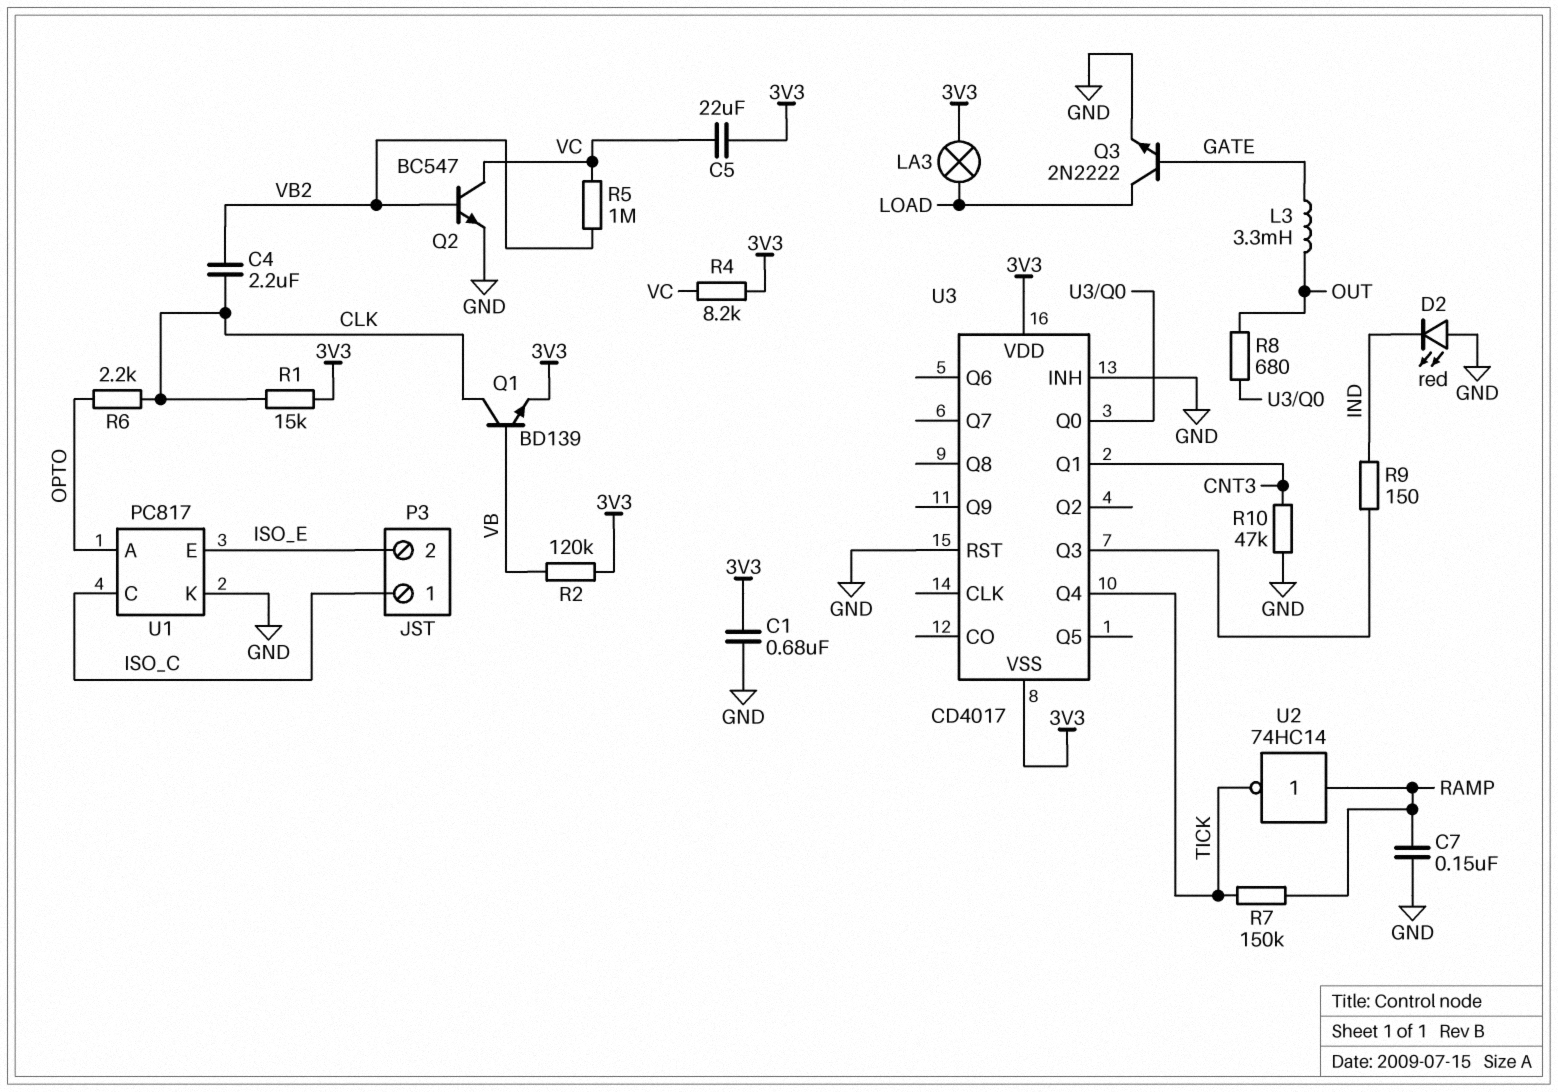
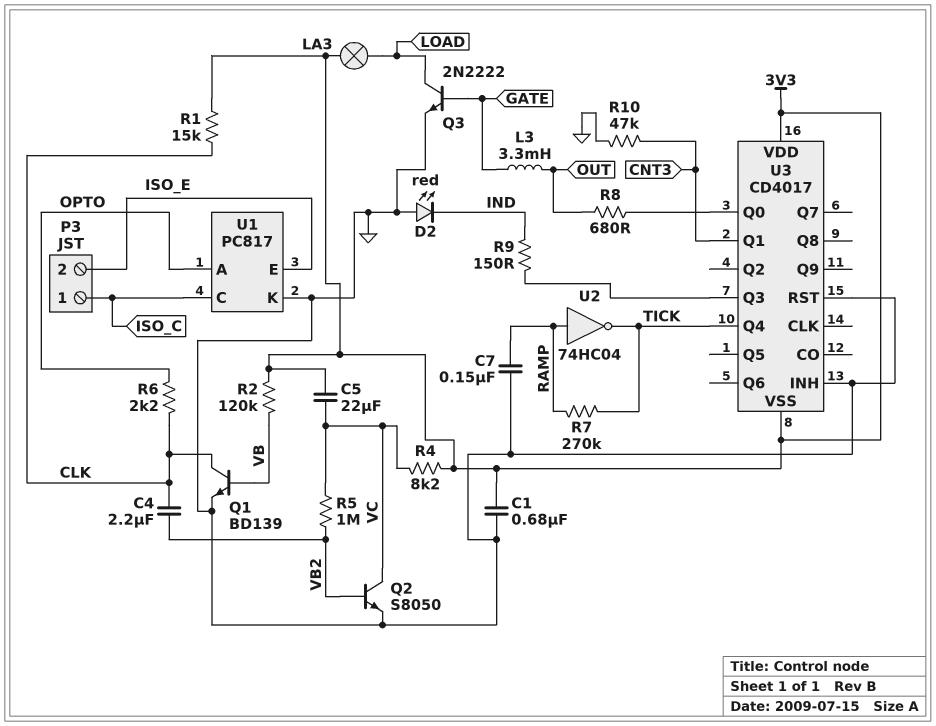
Q1: NPN BD139 (B VB, C CLK, E 3V3) -> NPN BD139 (B VB, C CLK, E GND)
Q2: NPN BC547 (B VB2, C VC, E GND) -> NPN S8050 (B VB2, C VC, E GND)
R7: 150k (RAMP, TICK) -> 270k (RAMP, TICK)
U2: NOT 74HC14 (in RAMP, out TICK) -> NOT 74HC04 (in RAMP, out TICK)

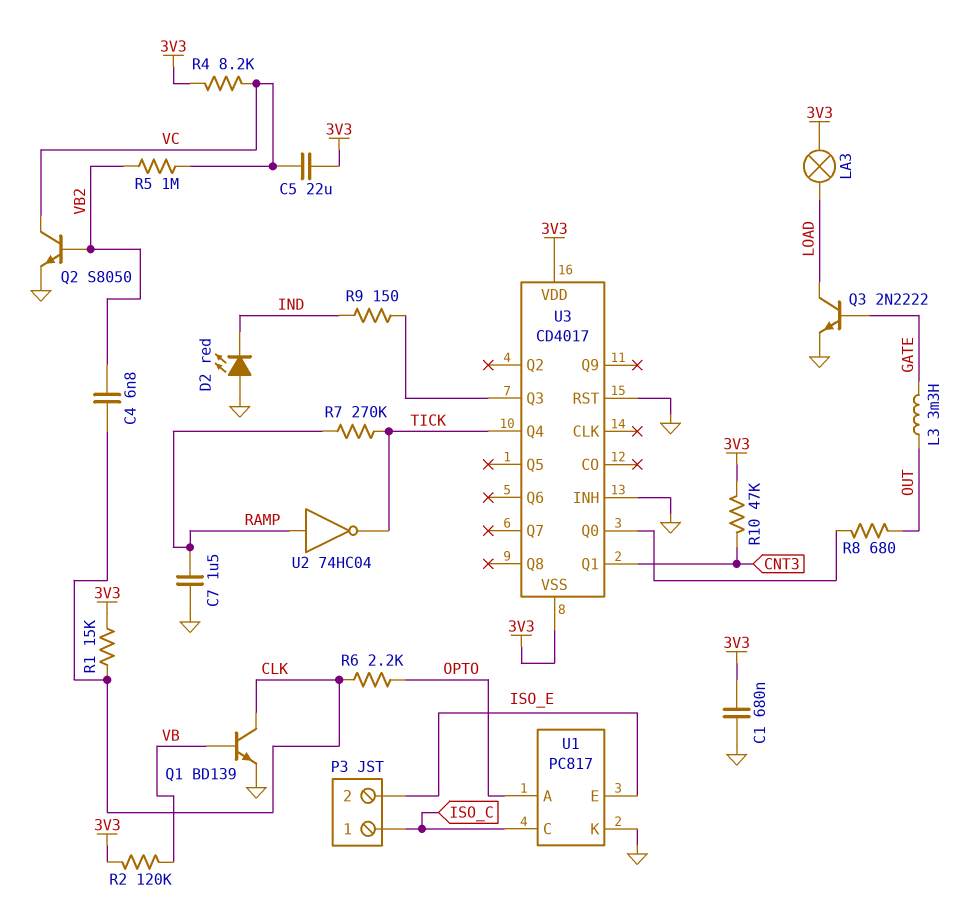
C4: 2.2uF (CLK, VB2) -> 6.8nF (CLK, VB2)
C7: 150nF (GND, RAMP) -> 1.5uF (GND, RAMP)
R10: 47k (CNT3, GND) -> 47k (3V3, CNT3)

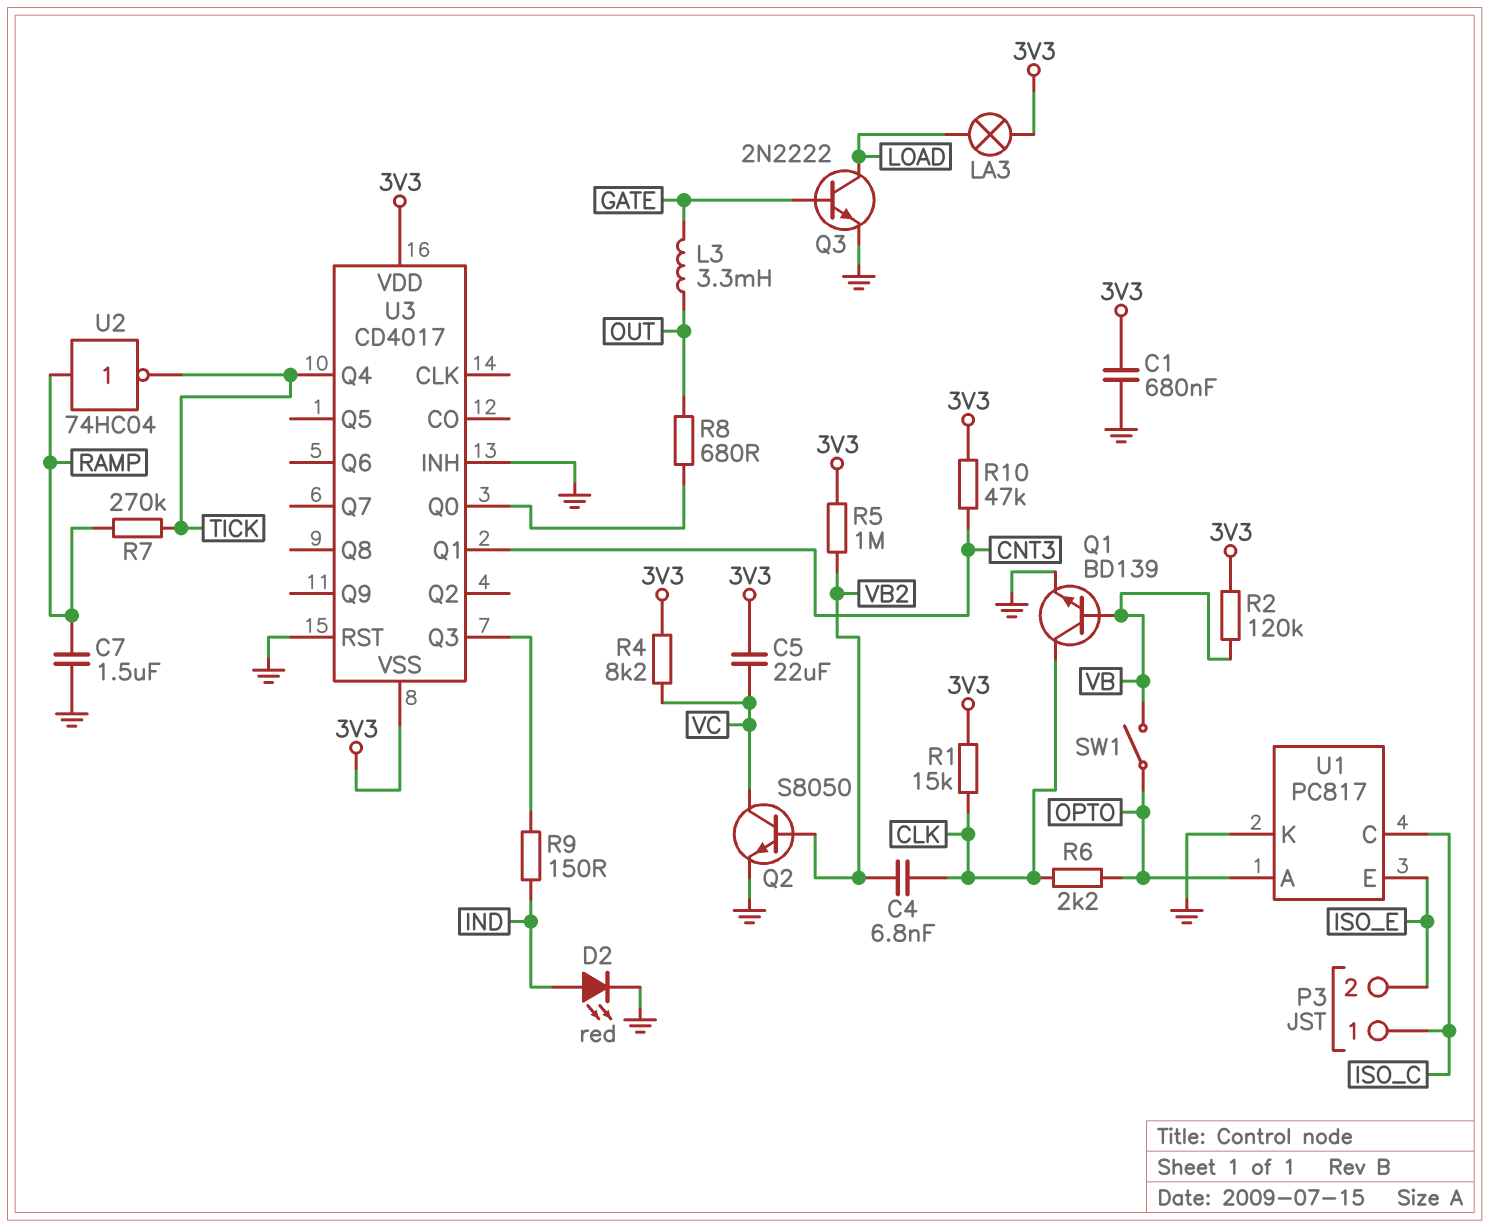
D2: LED red (A GND, K IND) -> LED red (A IND, K GND)
R5: 1M (VB2, VC) -> 1M (3V3, VB2)
SW1: none -> switch (OPTO, VB)

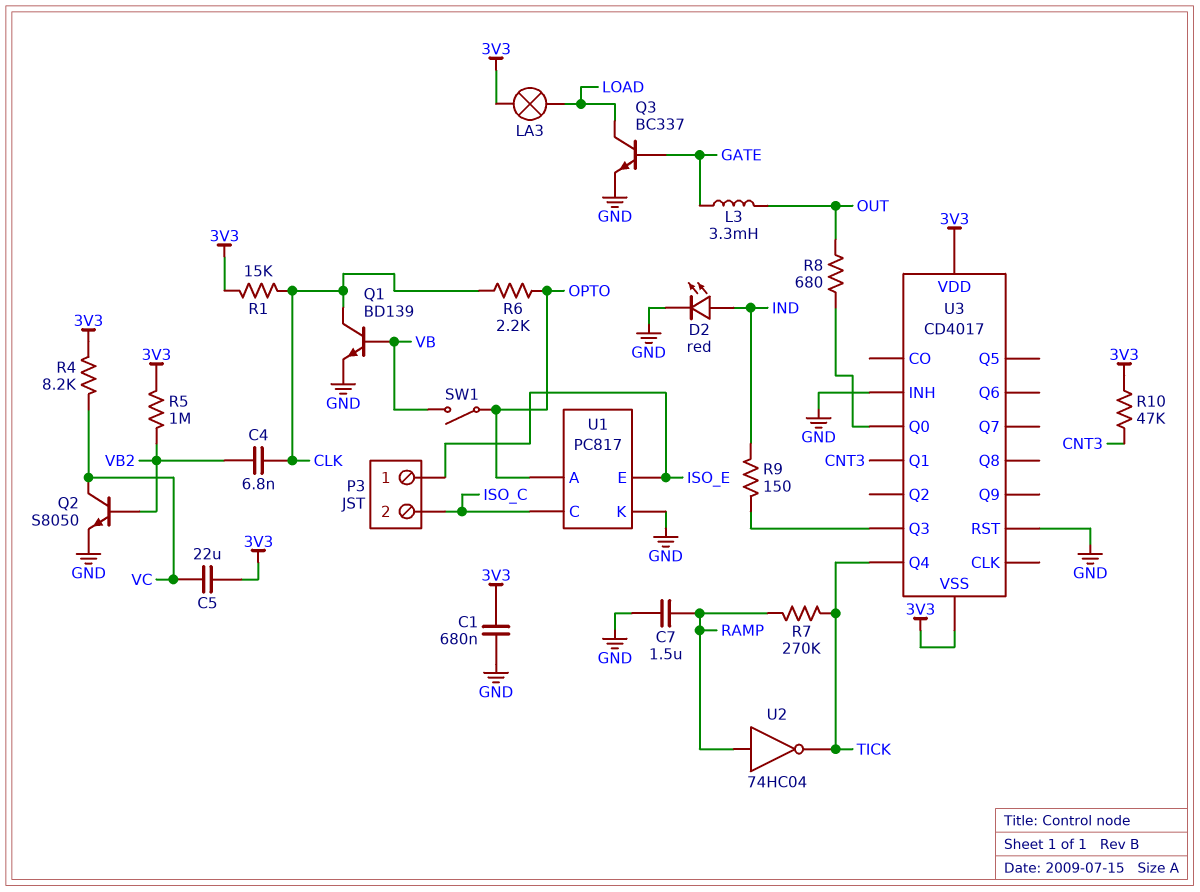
P3 pin 1: ISO_C -> ISO_E
P3 pin 2: ISO_E -> ISO_C
Q3: NPN 2N2222 (B GATE, C LOAD, E GND) -> NPN BC337 (B GATE, C LOAD, E GND)
R2: 120k (3V3, VB) -> none

